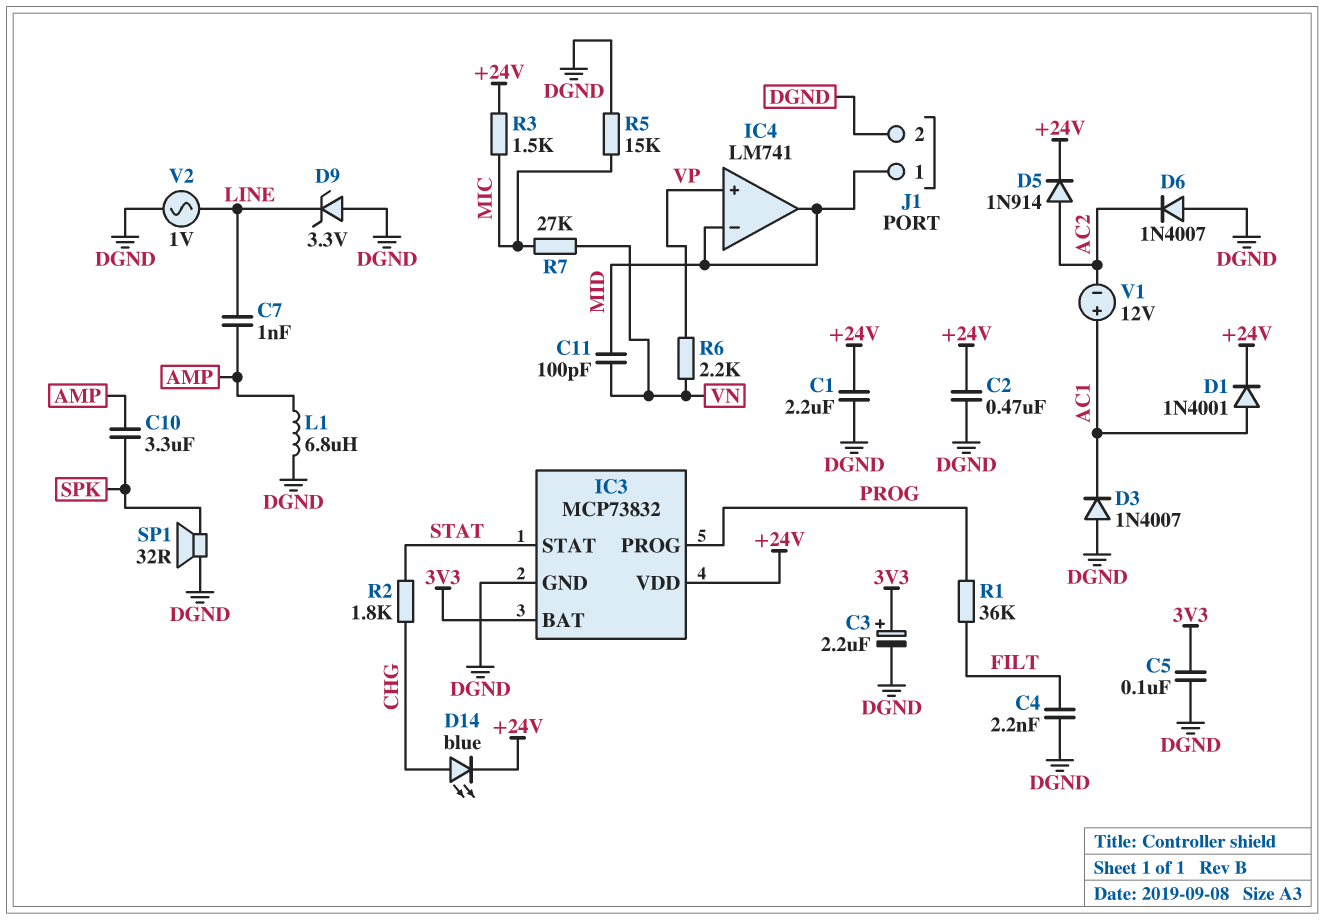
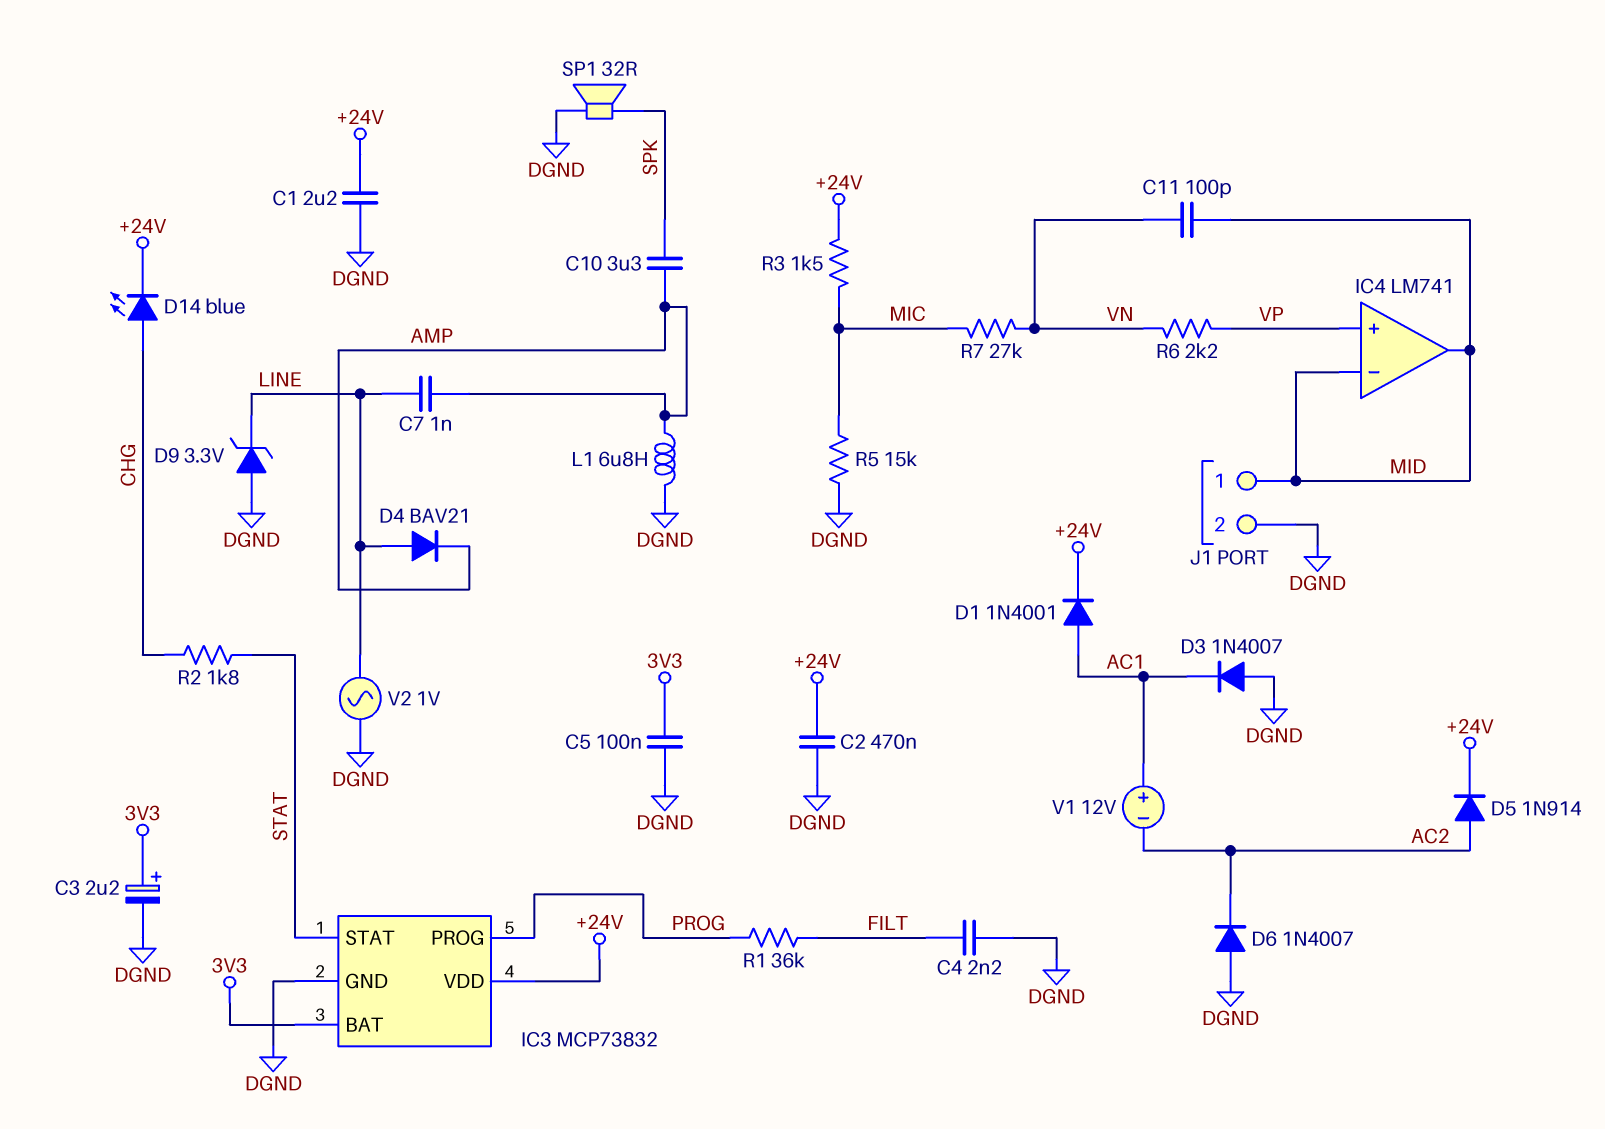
D4: none -> diode BAV21 (A LINE, K AMP)

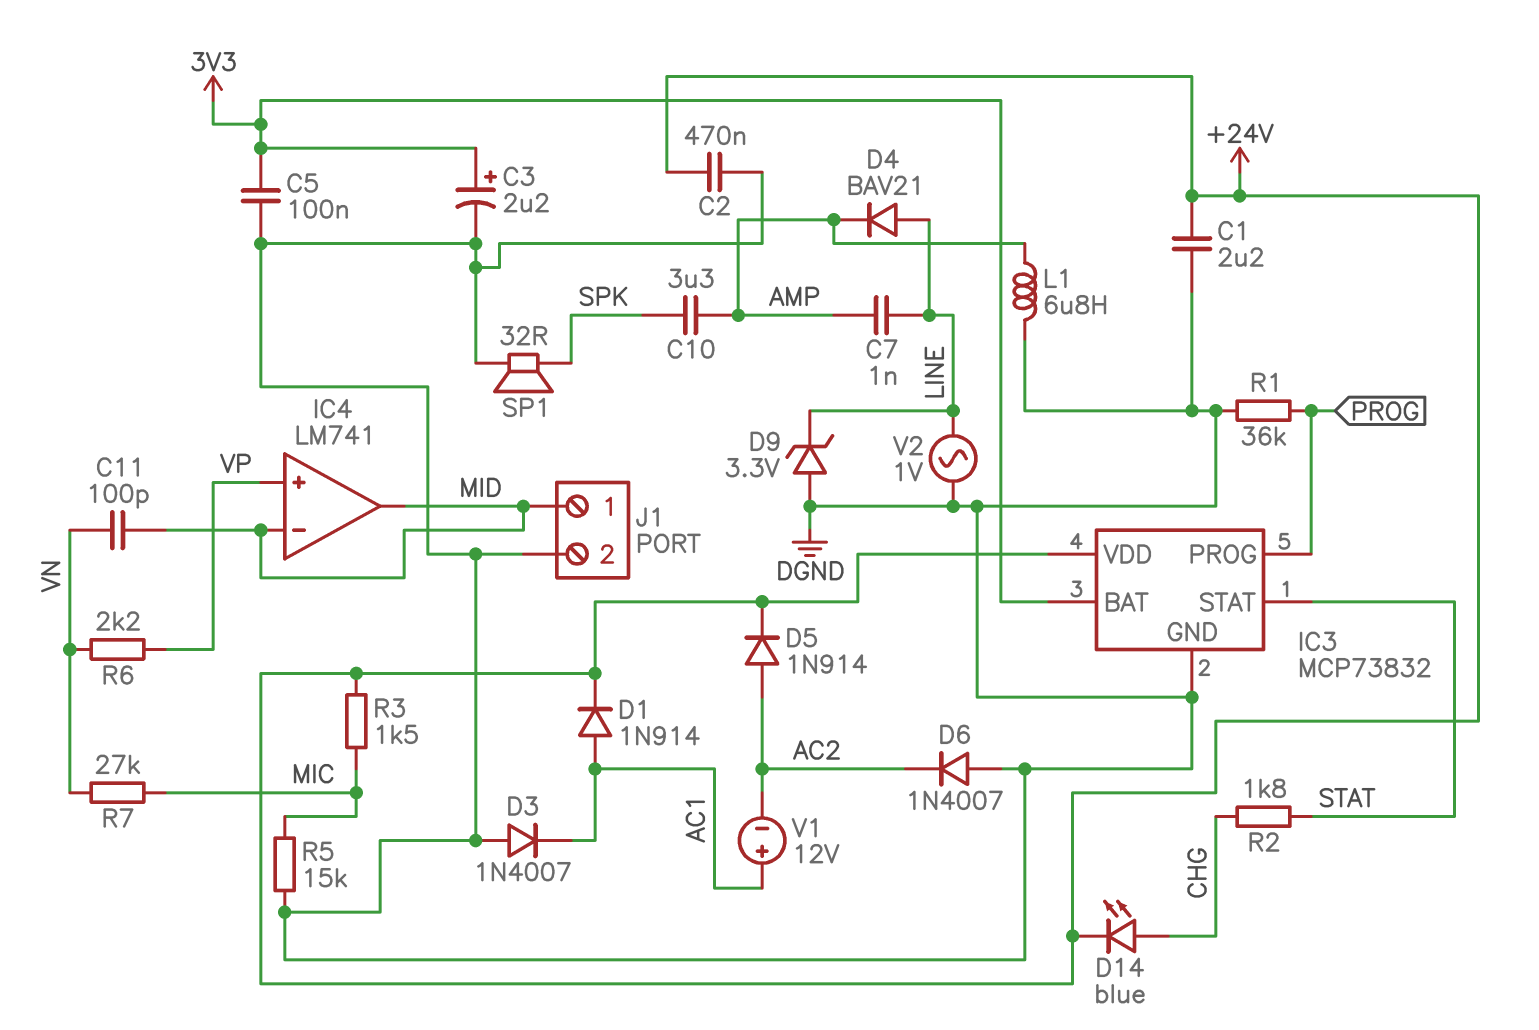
C4: 2.2nF (DGND, FILT) -> none
D1: diode 1N4001 (A AC1, K +24V) -> diode 1N914 (A AC1, K +24V)
R1: 36k (FILT, PROG) -> 36k (DGND, PROG)

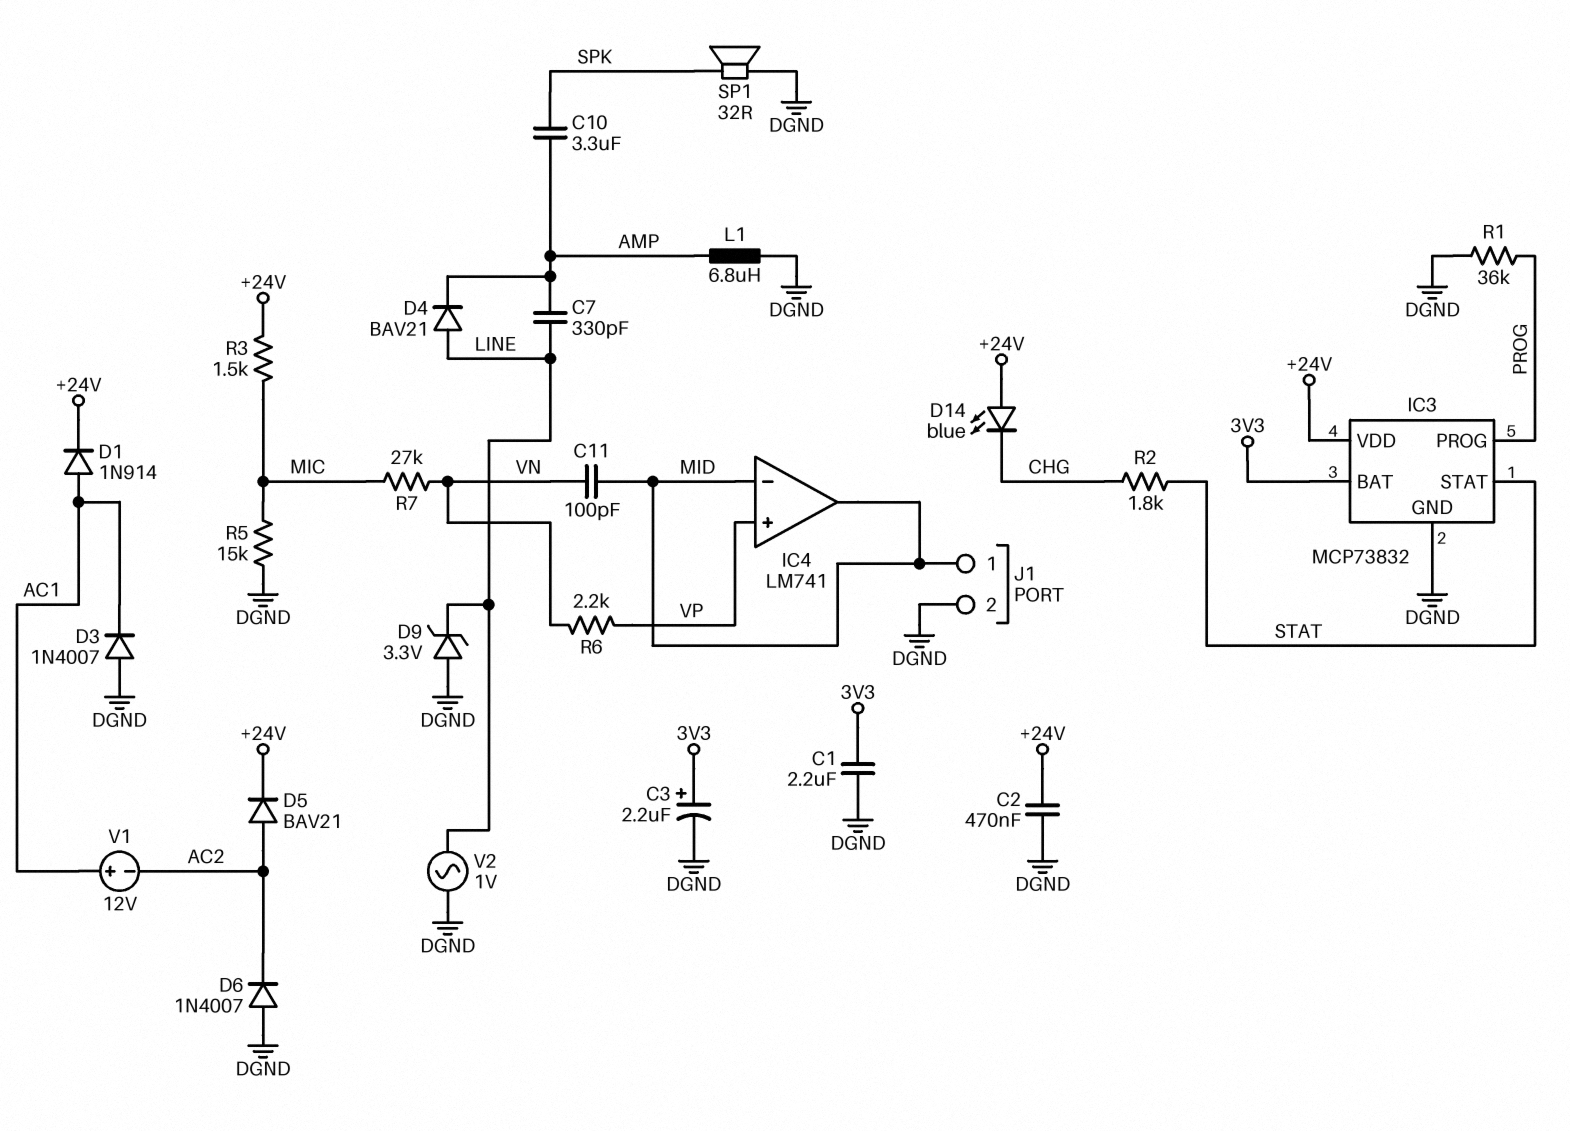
C1: 2.2uF (+24V, DGND) -> 2.2uF (3V3, DGND)
C5: 100nF (3V3, DGND) -> none
C7: 1nF (AMP, LINE) -> 330pF (AMP, LINE)
D5: diode 1N914 (A AC2, K +24V) -> diode BAV21 (A AC2, K +24V)
D14: LED blue (A CHG, K +24V) -> LED blue (A +24V, K CHG)

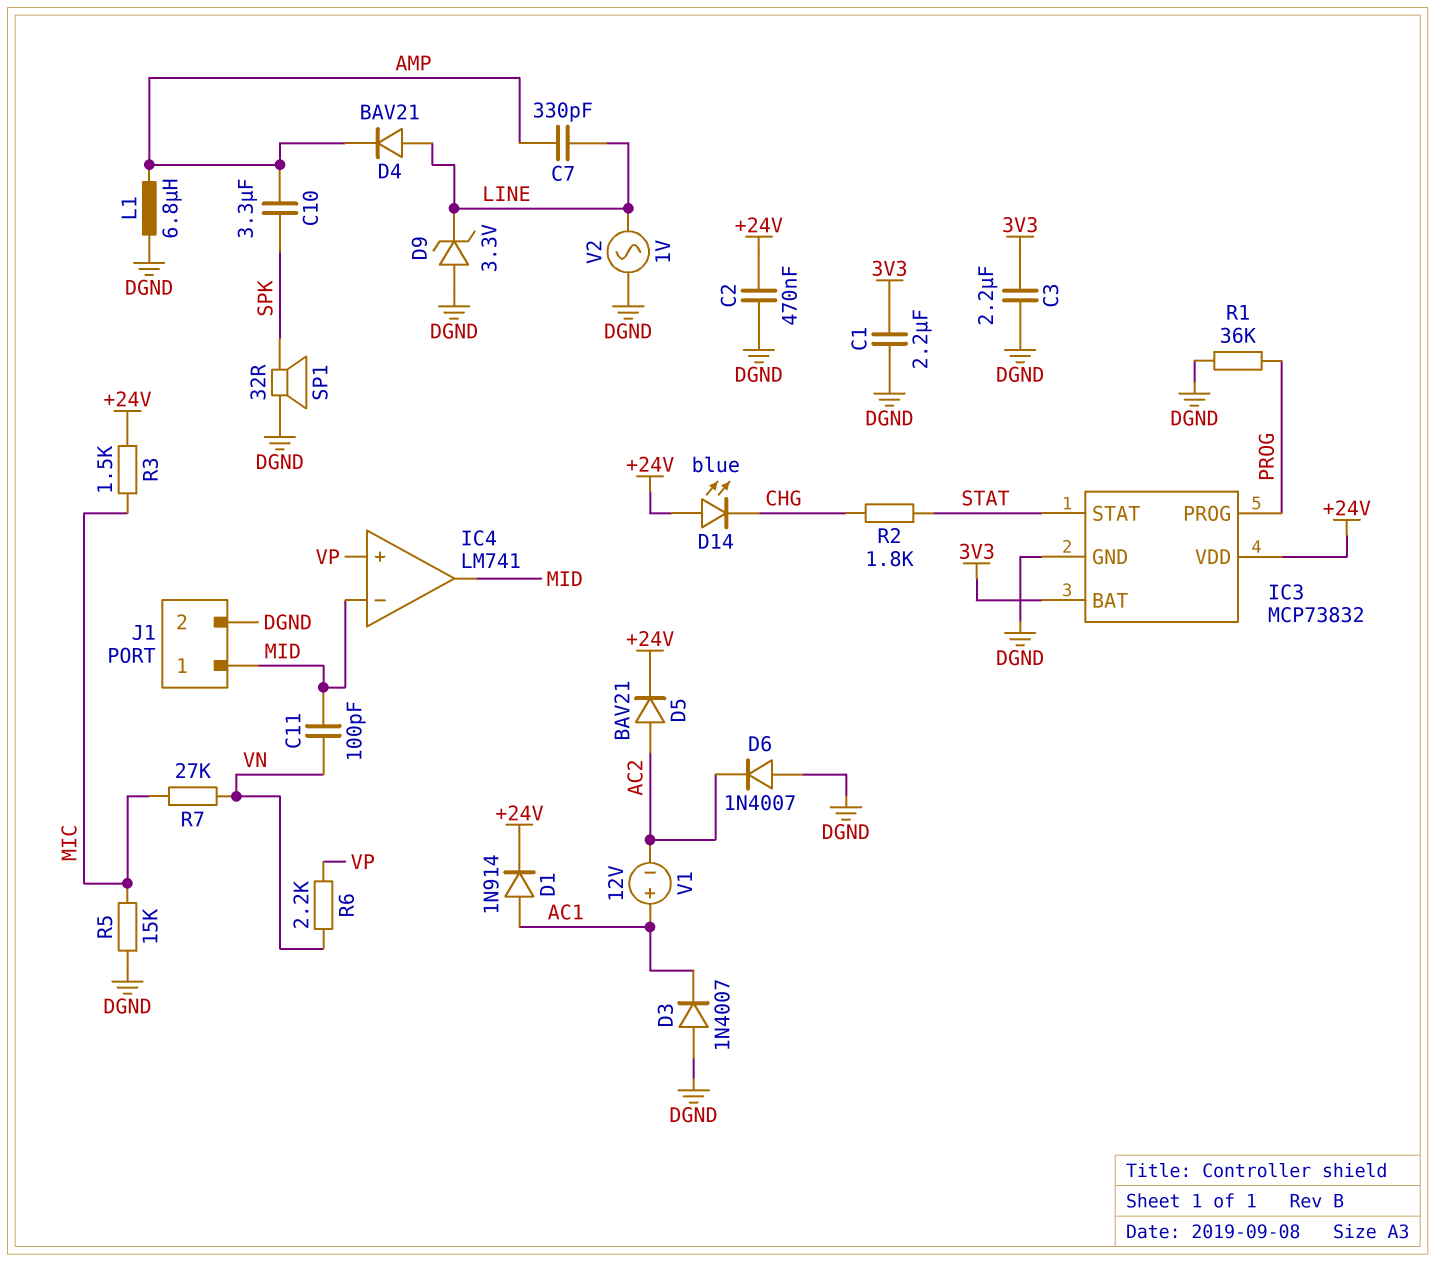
C3: 2.2uF (plus 3V3, minus DGND) -> 2.2uF (3V3, DGND)

